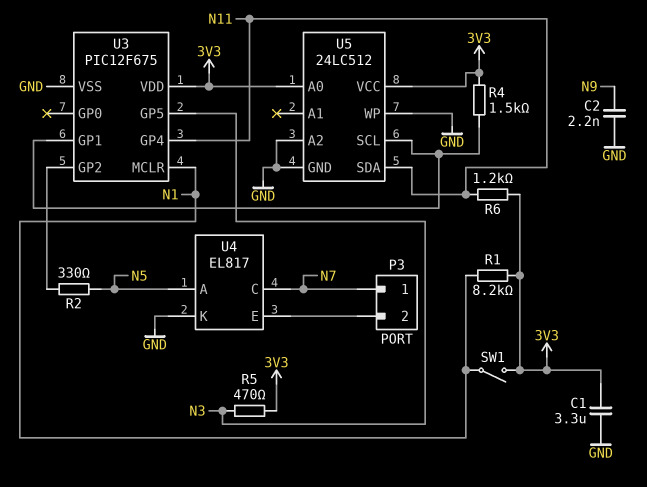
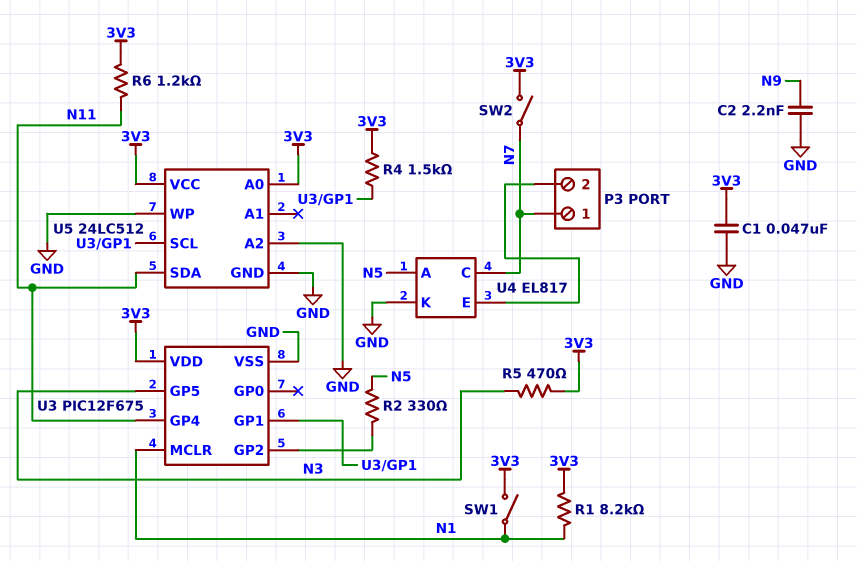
C1: 3.3uF (3V3, GND) -> 47nF (3V3, GND)
SW2: none -> switch (3V3, N7)

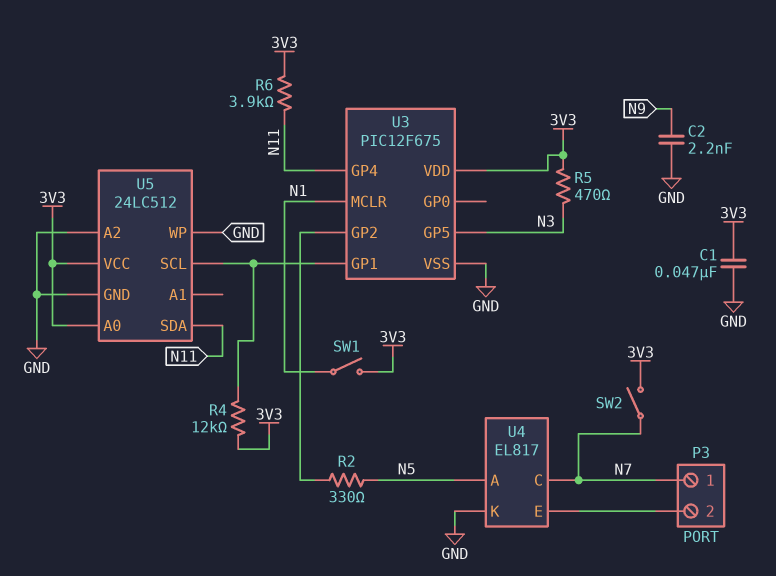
R1: 8.2k (3V3, N1) -> none
R4: 1.5k (3V3, U3/GP1) -> 12k (3V3, U3/GP1)
R6: 1.2k (3V3, N11) -> 3.9k (3V3, N11)

